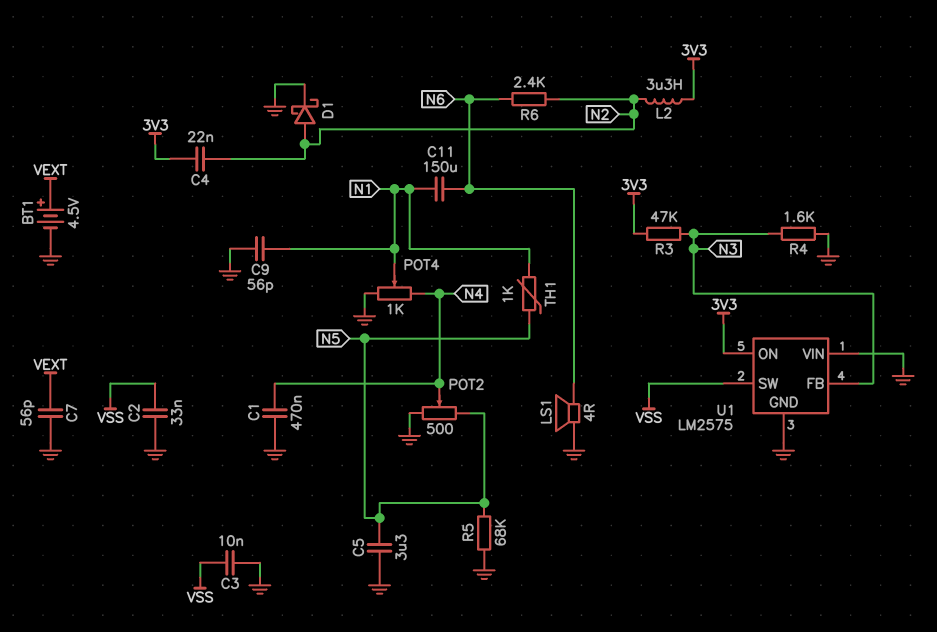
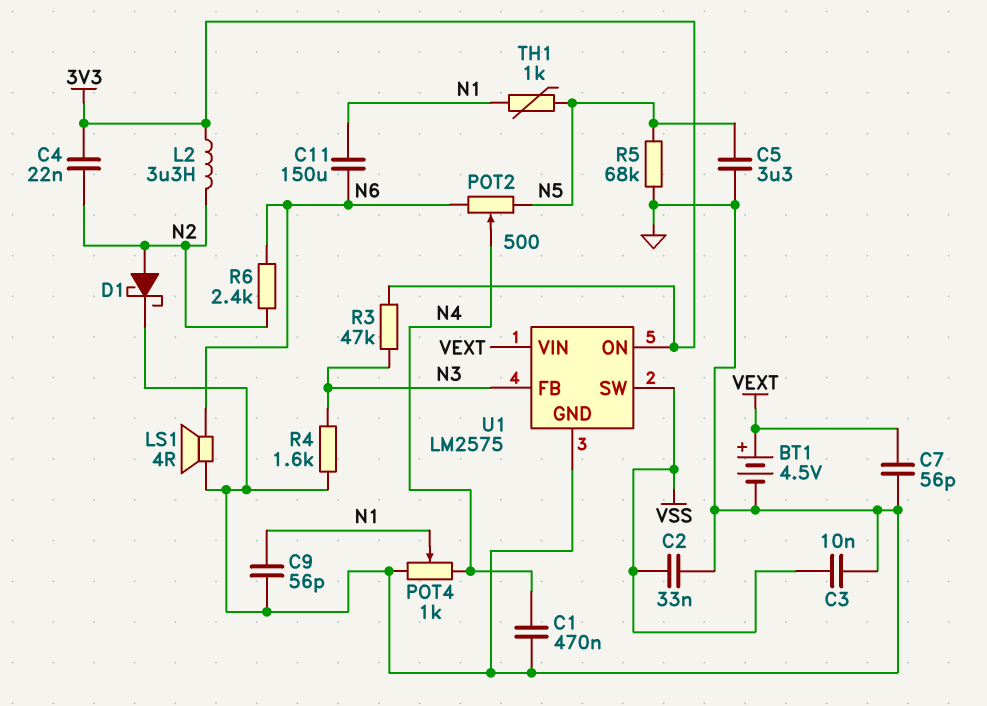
POT2: 500 (GND, N5, wiper N4) -> 500 (N5, N6, wiper N4)
U1 pin VIN: GND -> VEXT

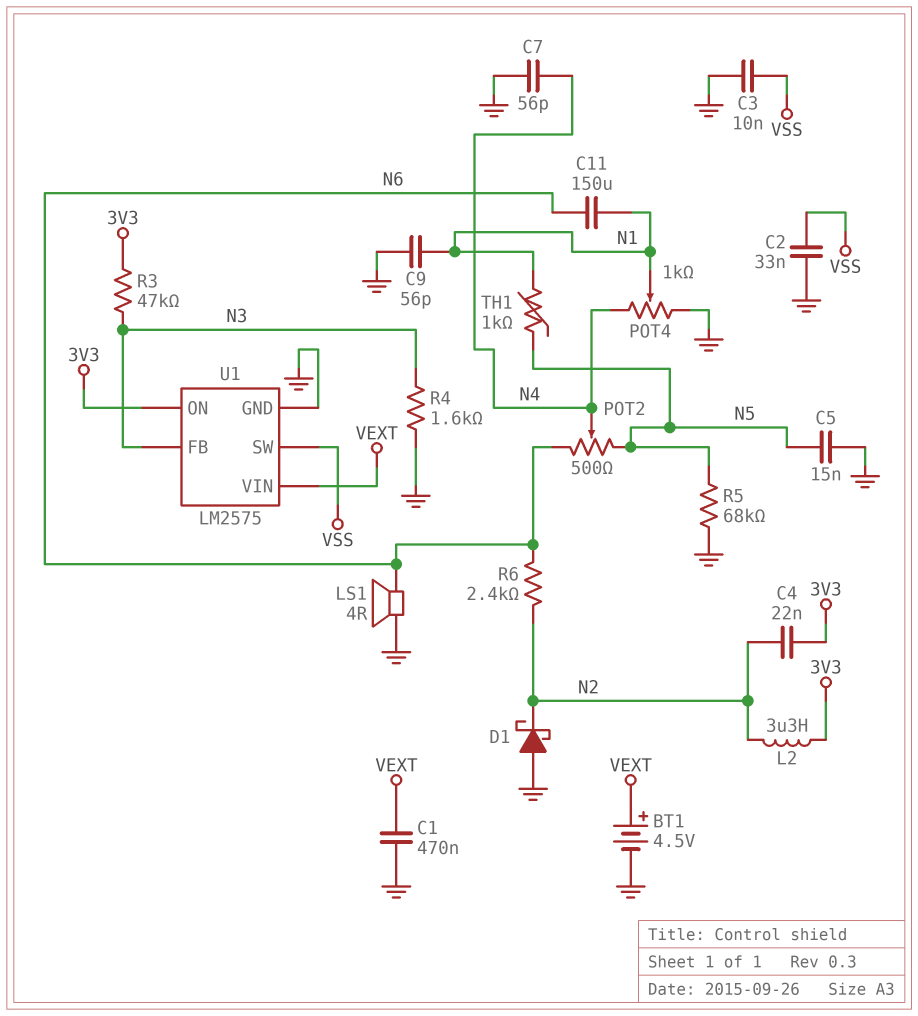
C1: 470nF (GND, N4) -> 470nF (GND, VEXT)
C5: 3.3uF (GND, N5) -> 15nF (GND, N5)
C7: 56pF (GND, VEXT) -> 56pF (GND, N4)
D1: schottky (A N2, K GND) -> schottky (A GND, K N2)

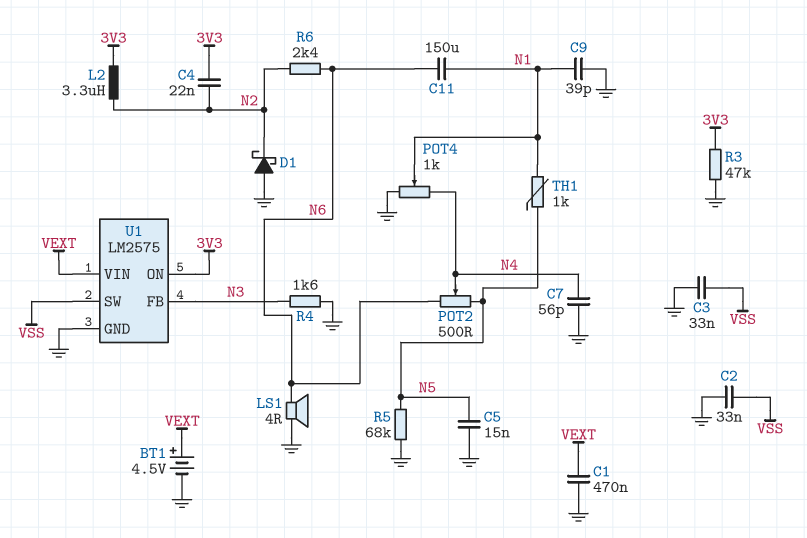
C3: 10nF (GND, VSS) -> 33nF (GND, VSS)
C9: 56pF (GND, N1) -> 39pF (GND, N1)
R3: 47k (3V3, N3) -> 47k (3V3, GND)

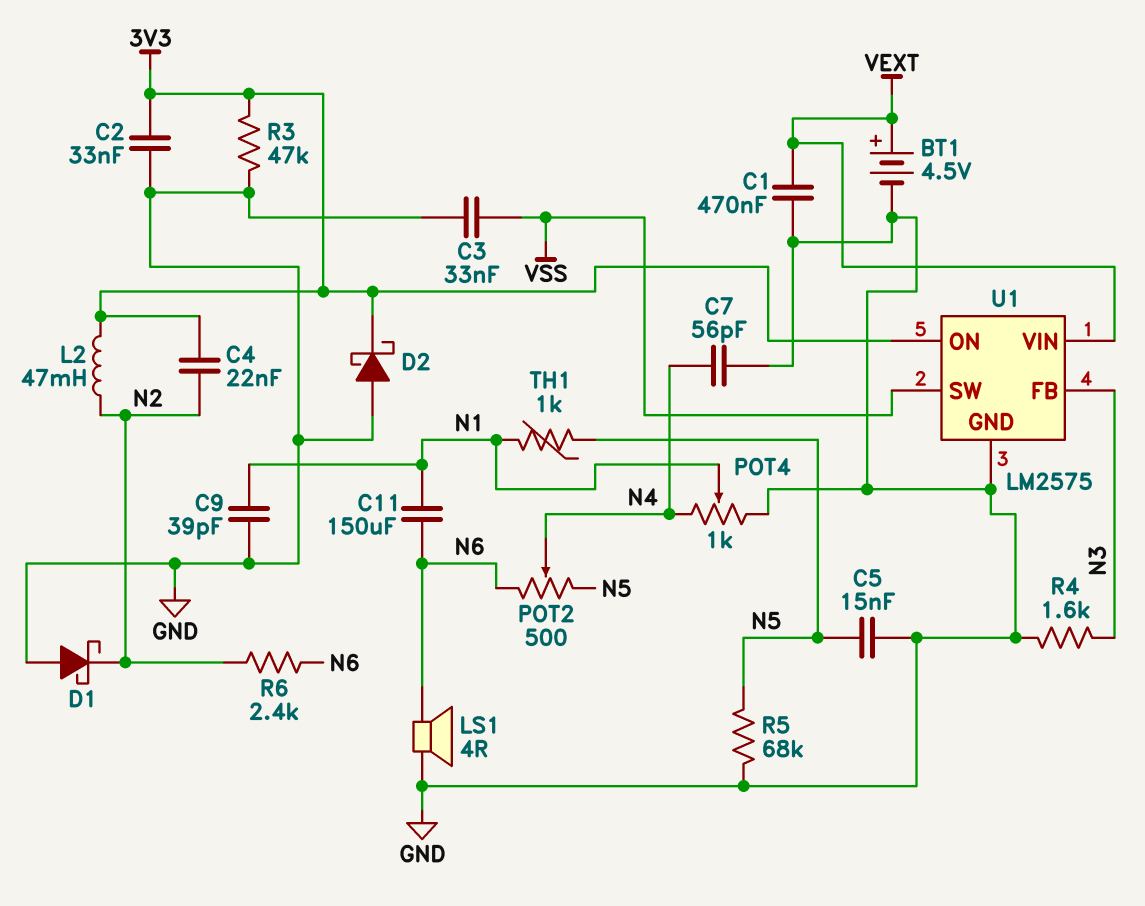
C2: 33nF (GND, VSS) -> 33nF (3V3, GND)
D2: none -> schottky (A GND, K 3V3)
L2: 3.3uH (3V3, N2) -> 47mH (3V3, N2)

